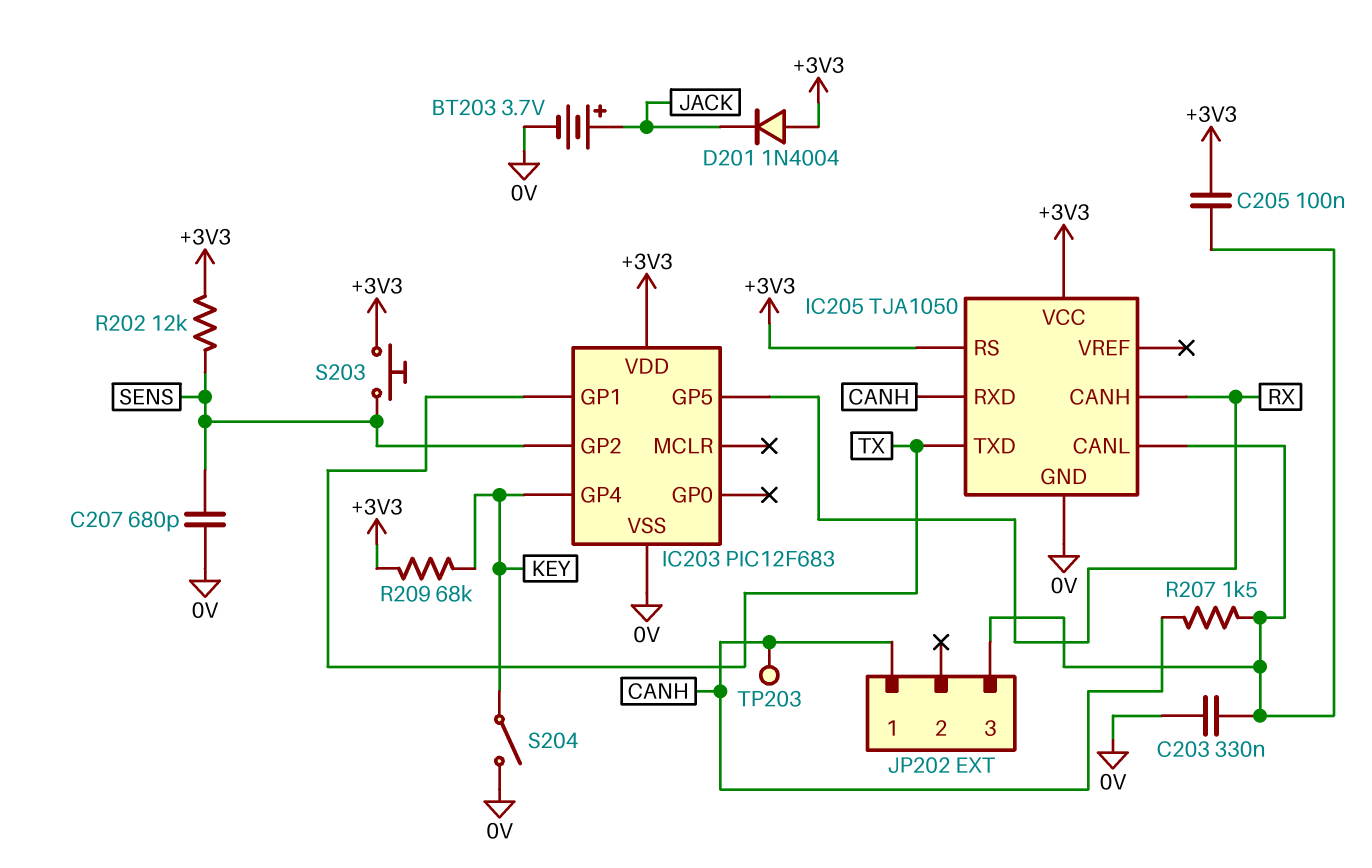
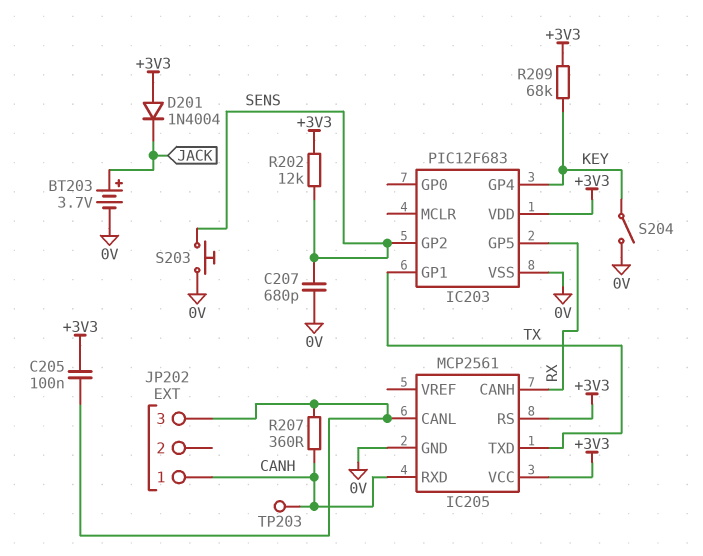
C203: 330nF (0V, IC205/CANL) -> none
IC205: TJA1050 -> MCP2561
R207: 1.5k (CANH, IC205/CANL) -> 360 (CANH, IC205/CANL)
S203: button (+3V3, SENS) -> button (0V, SENS)

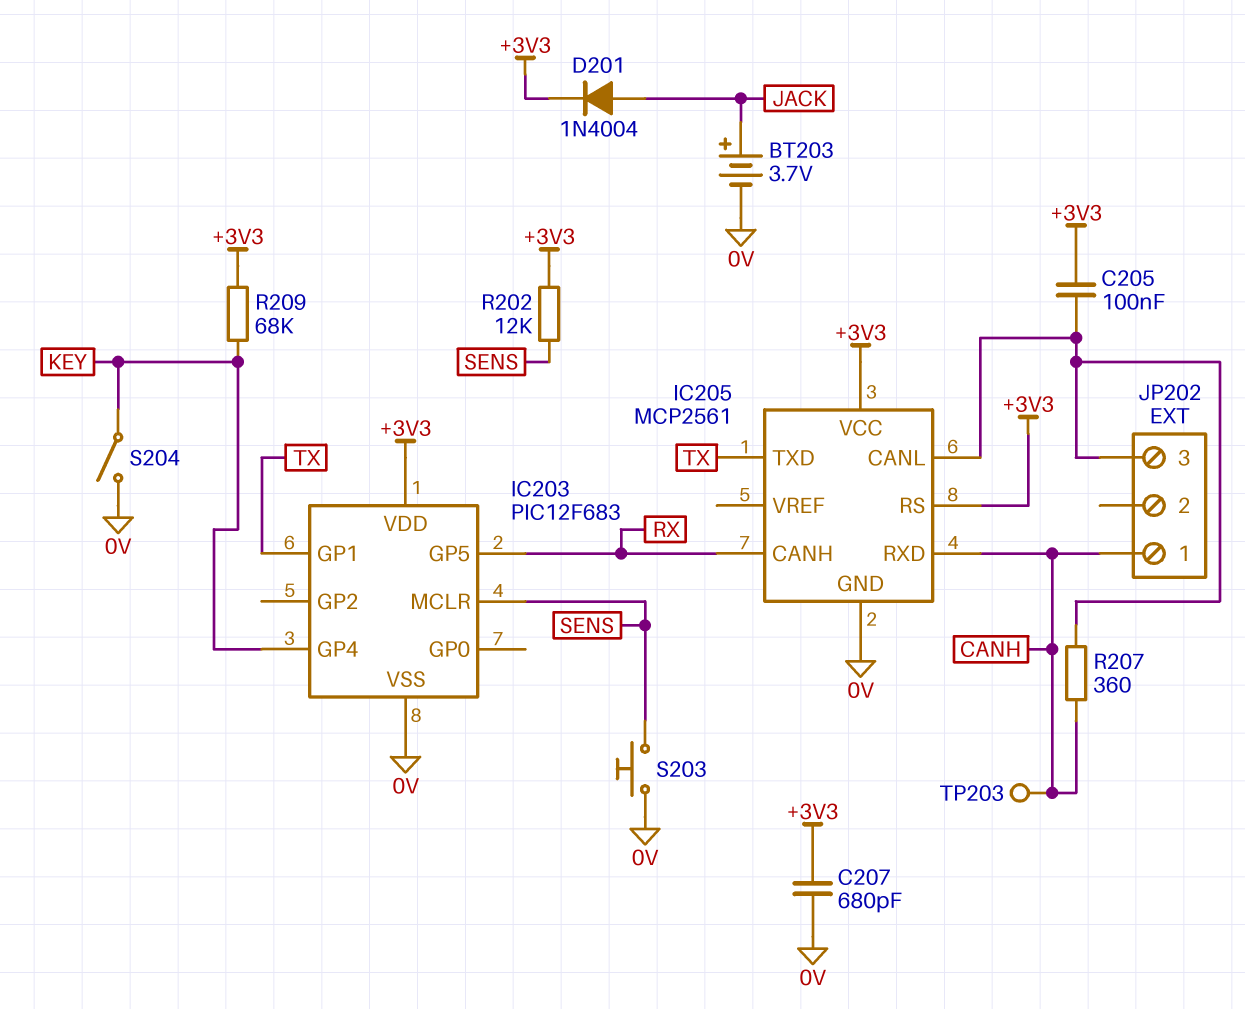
C207: 680pF (0V, SENS) -> 680pF (+3V3, 0V)
D201: diode 1N4004 (A +3V3, K JACK) -> diode 1N4004 (A JACK, K +3V3)
IC203 pin GP2: SENS -> none
IC203 pin MCLR: none -> SENS

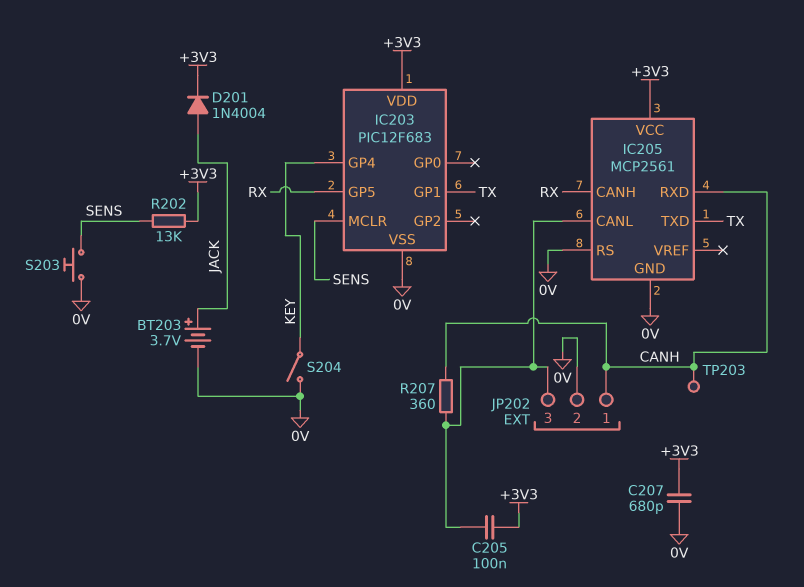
IC205 pin RS: +3V3 -> 0V
JP202 pin 2: none -> 0V
R202: 12k (+3V3, SENS) -> 13k (+3V3, SENS)
R209: 68k (+3V3, KEY) -> none

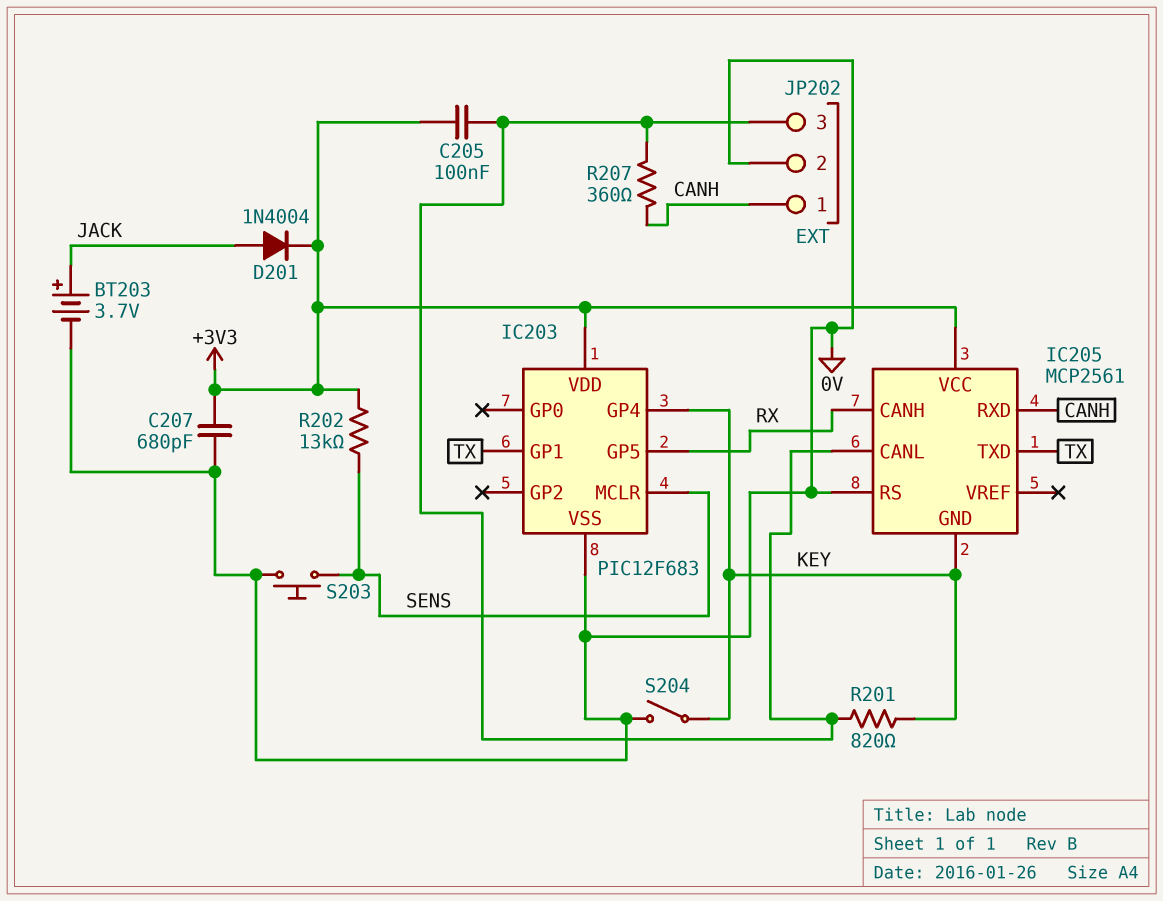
IC205 pin GND: 0V -> KEY
R201: none -> 820 (IC205/CANL, KEY)
TP203: test point (CANH) -> none

